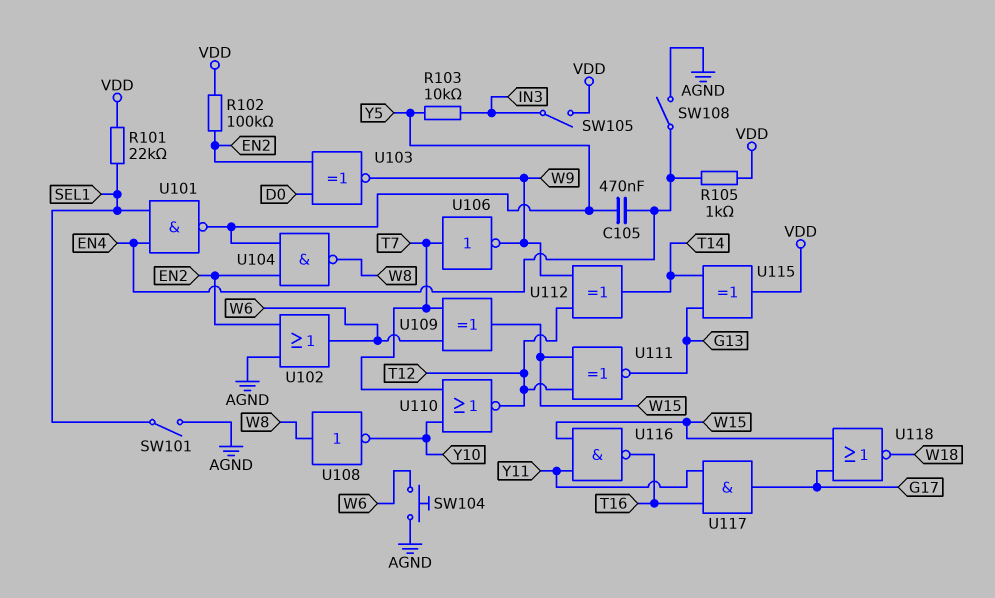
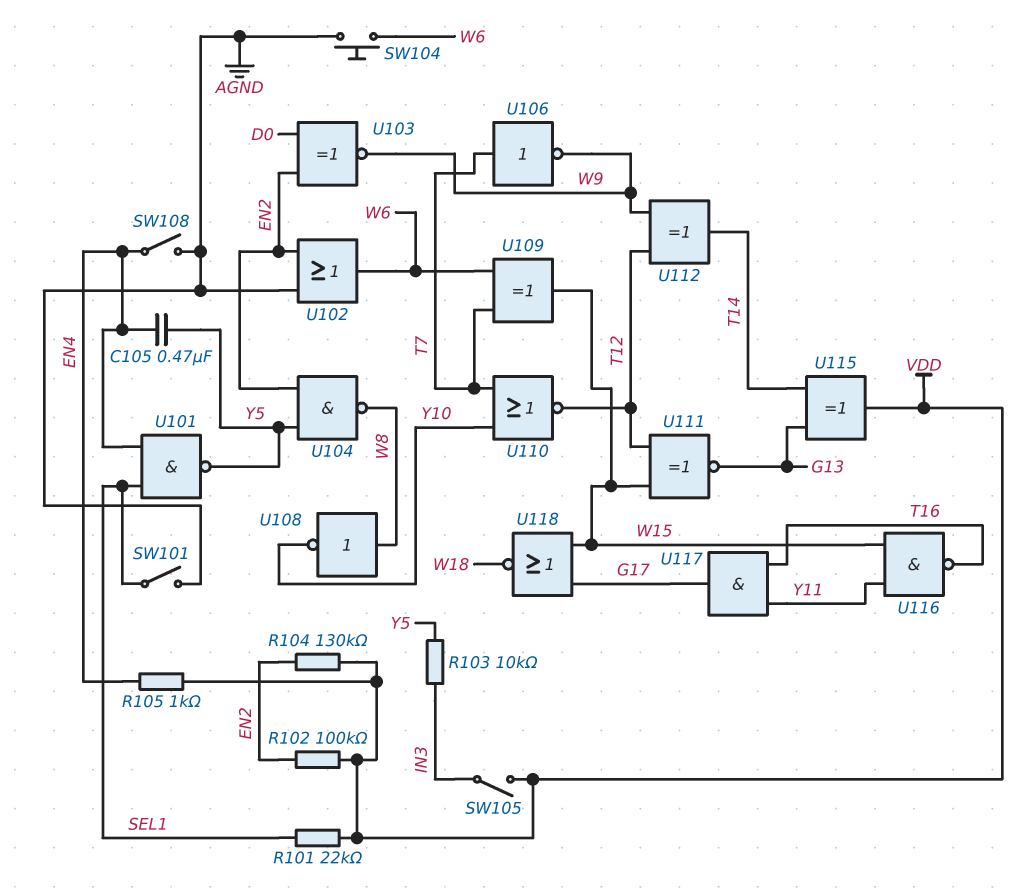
R104: none -> 130k (EN2, VDD)

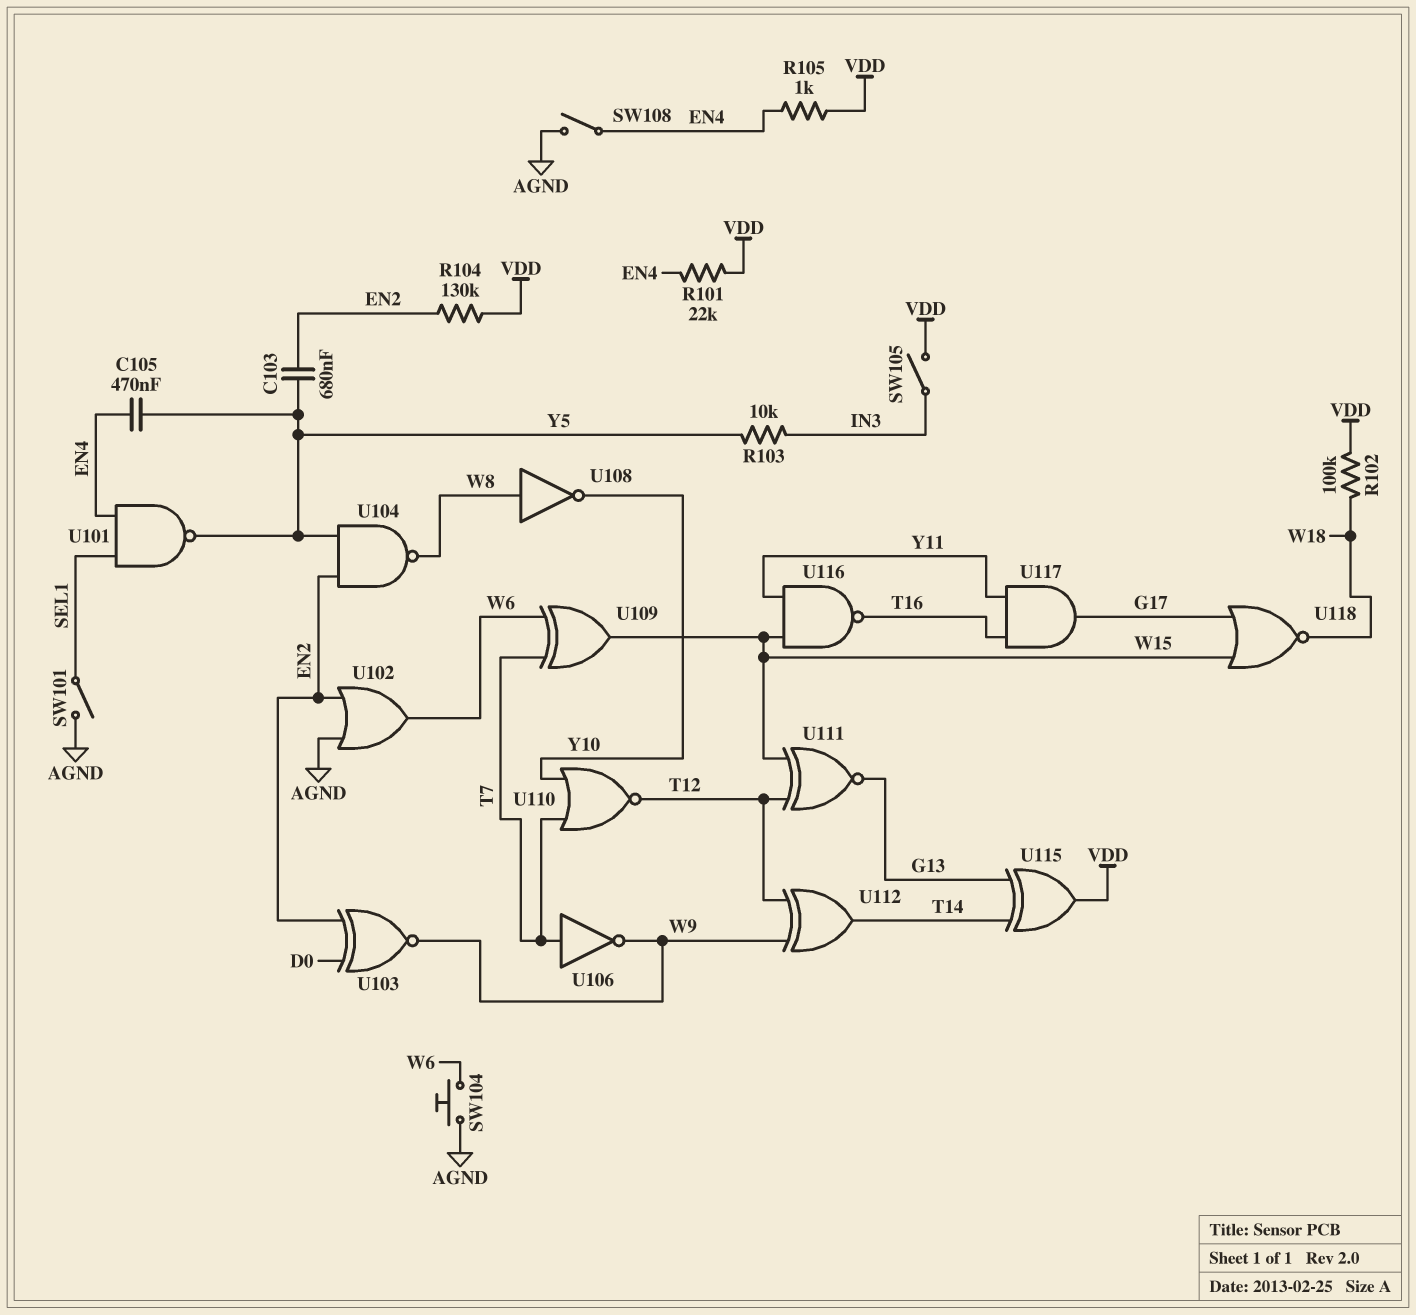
C103: none -> 680nF (EN2, Y5)
R101: 22k (SEL1, VDD) -> 22k (EN4, VDD)
R102: 100k (EN2, VDD) -> 100k (VDD, W18)

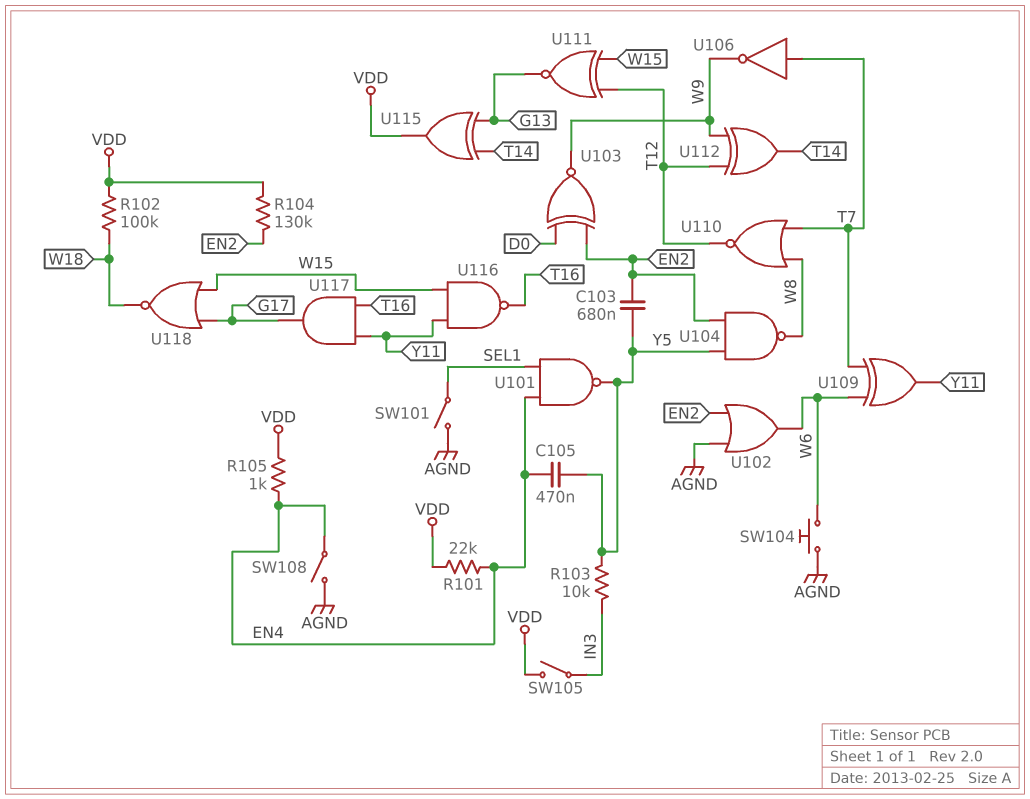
U108: NOT (in W8, out Y10) -> none
U109: XOR (in T7, in W6, out W15) -> XOR (in T7, in W6, out Y11)
U110: NOR (in T7, in Y10, out T12) -> NOR (in T7, in W8, out T12)

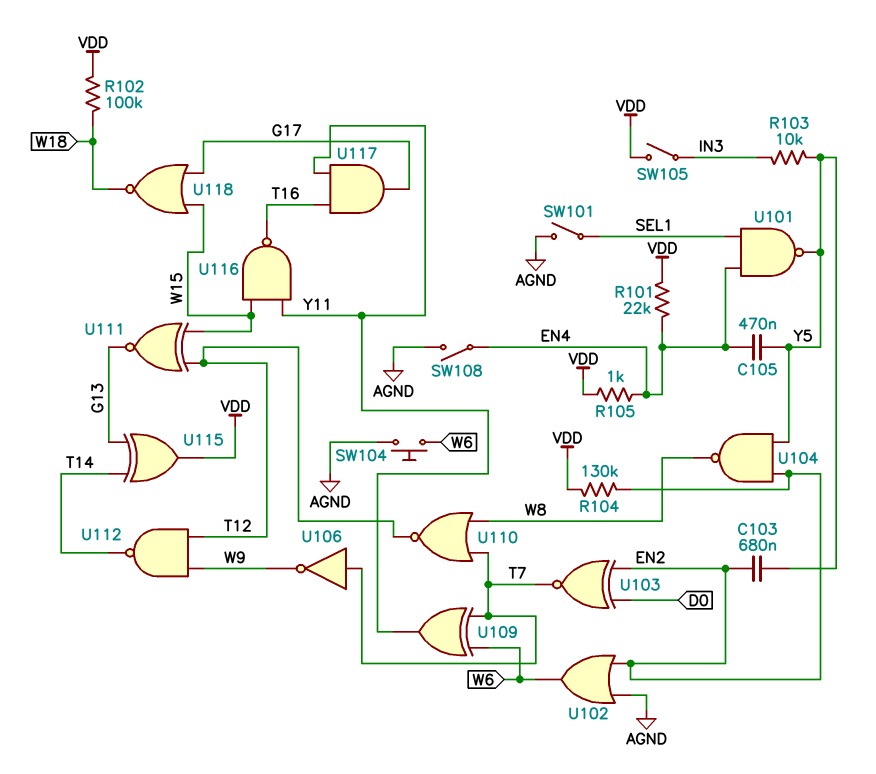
U103: XNOR (in D0, in EN2, out W9) -> XNOR (in D0, in EN2, out T7)
U112: XOR (in T12, in W9, out T14) -> NAND (in T12, in W9, out T14)

